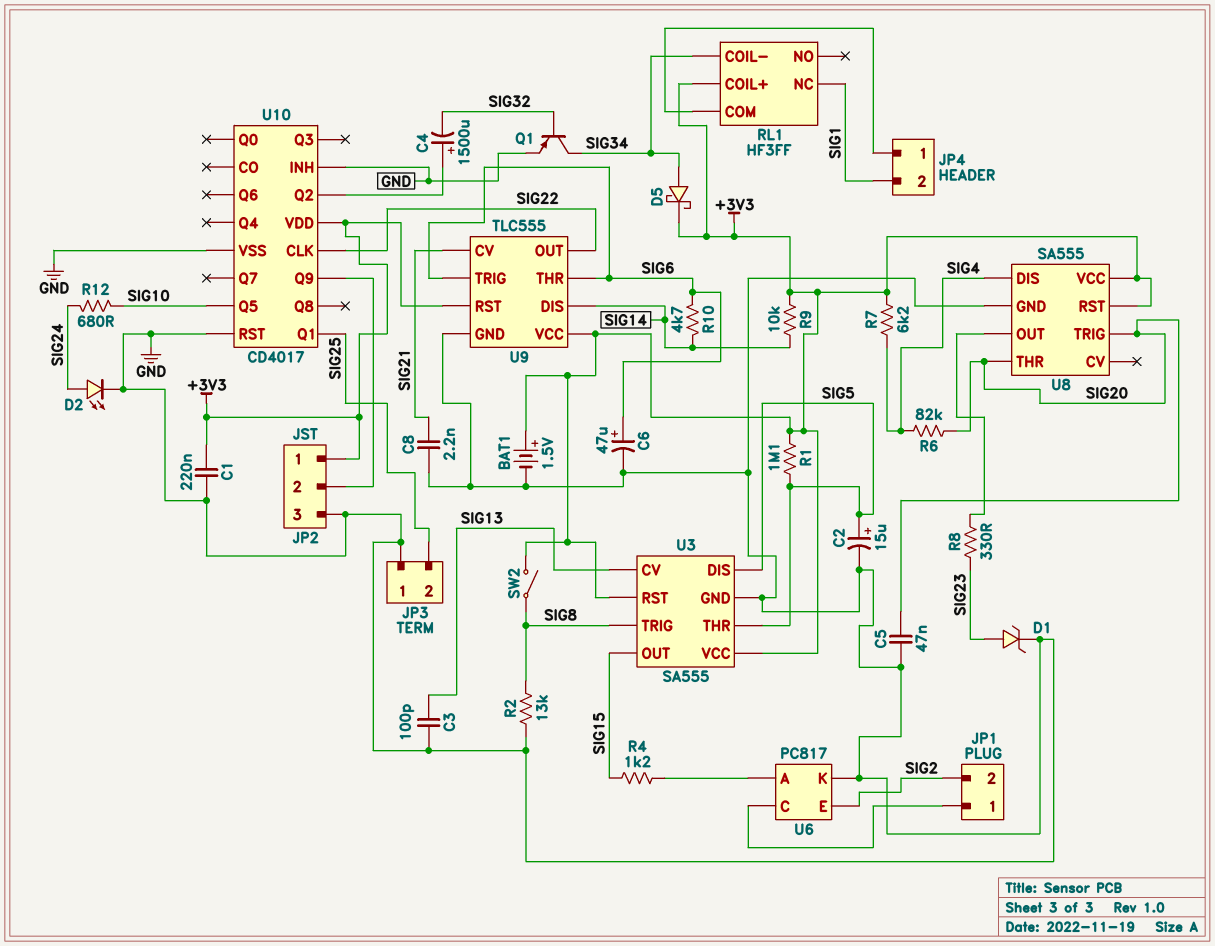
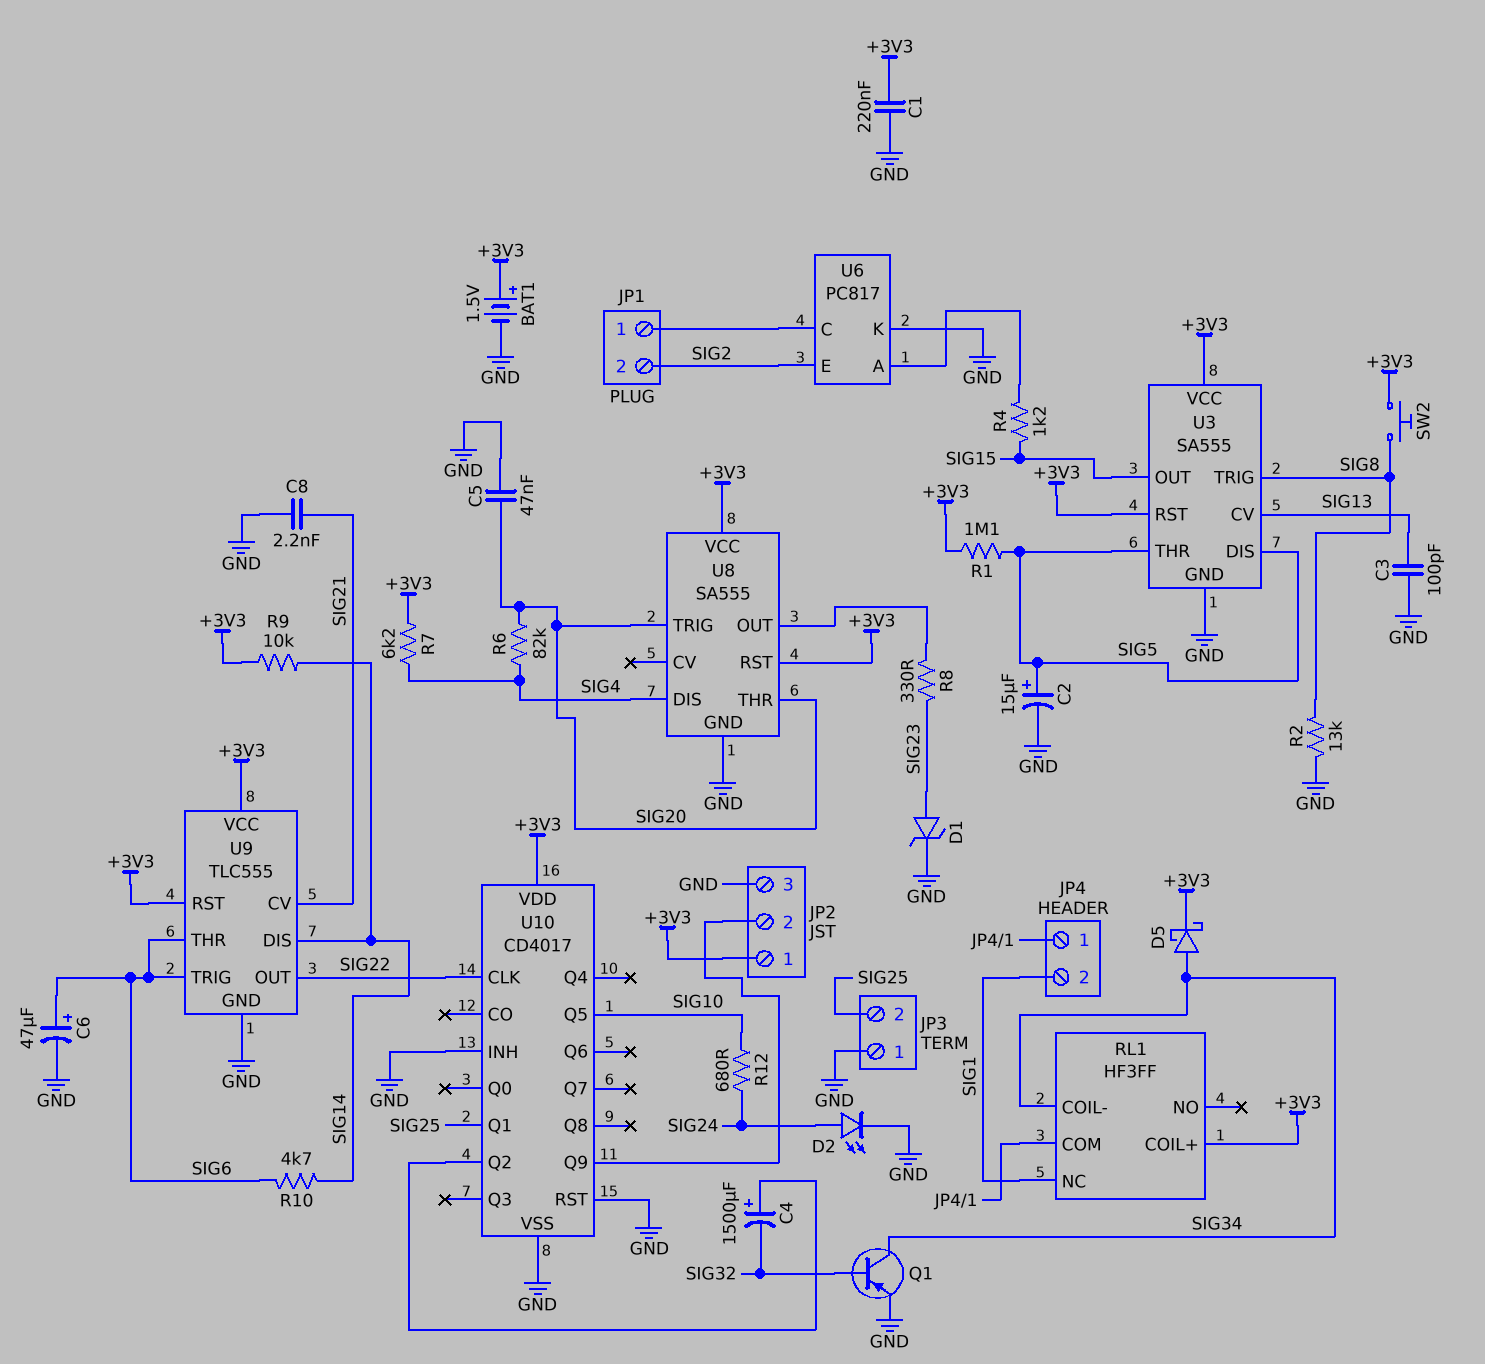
SW2: switch (+3V3, SIG8) -> button (+3V3, SIG8)

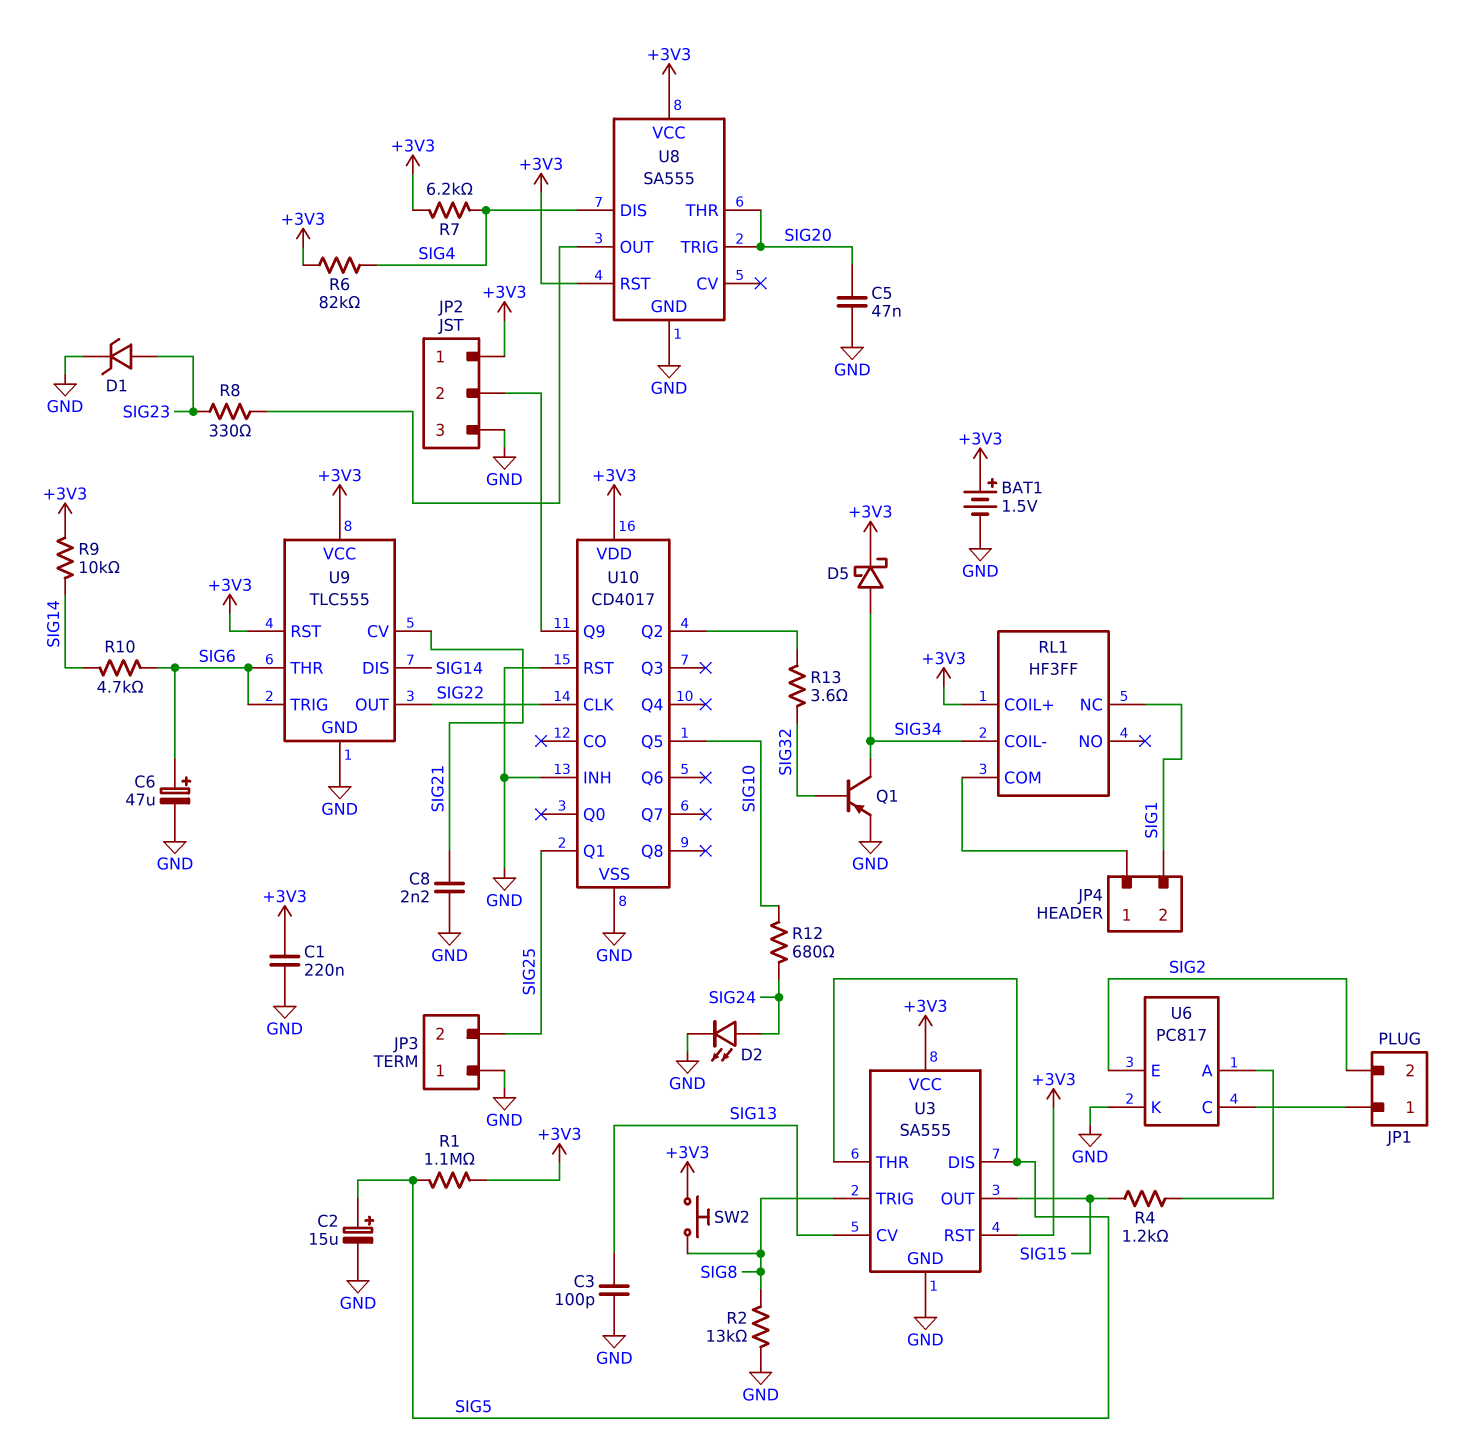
C4: 1500uF (plus U10/Q2, minus SIG32) -> none
R6: 82k (SIG4, SIG20) -> 82k (+3V3, SIG4)
R13: none -> 3.6 (SIG32, U10/Q2)

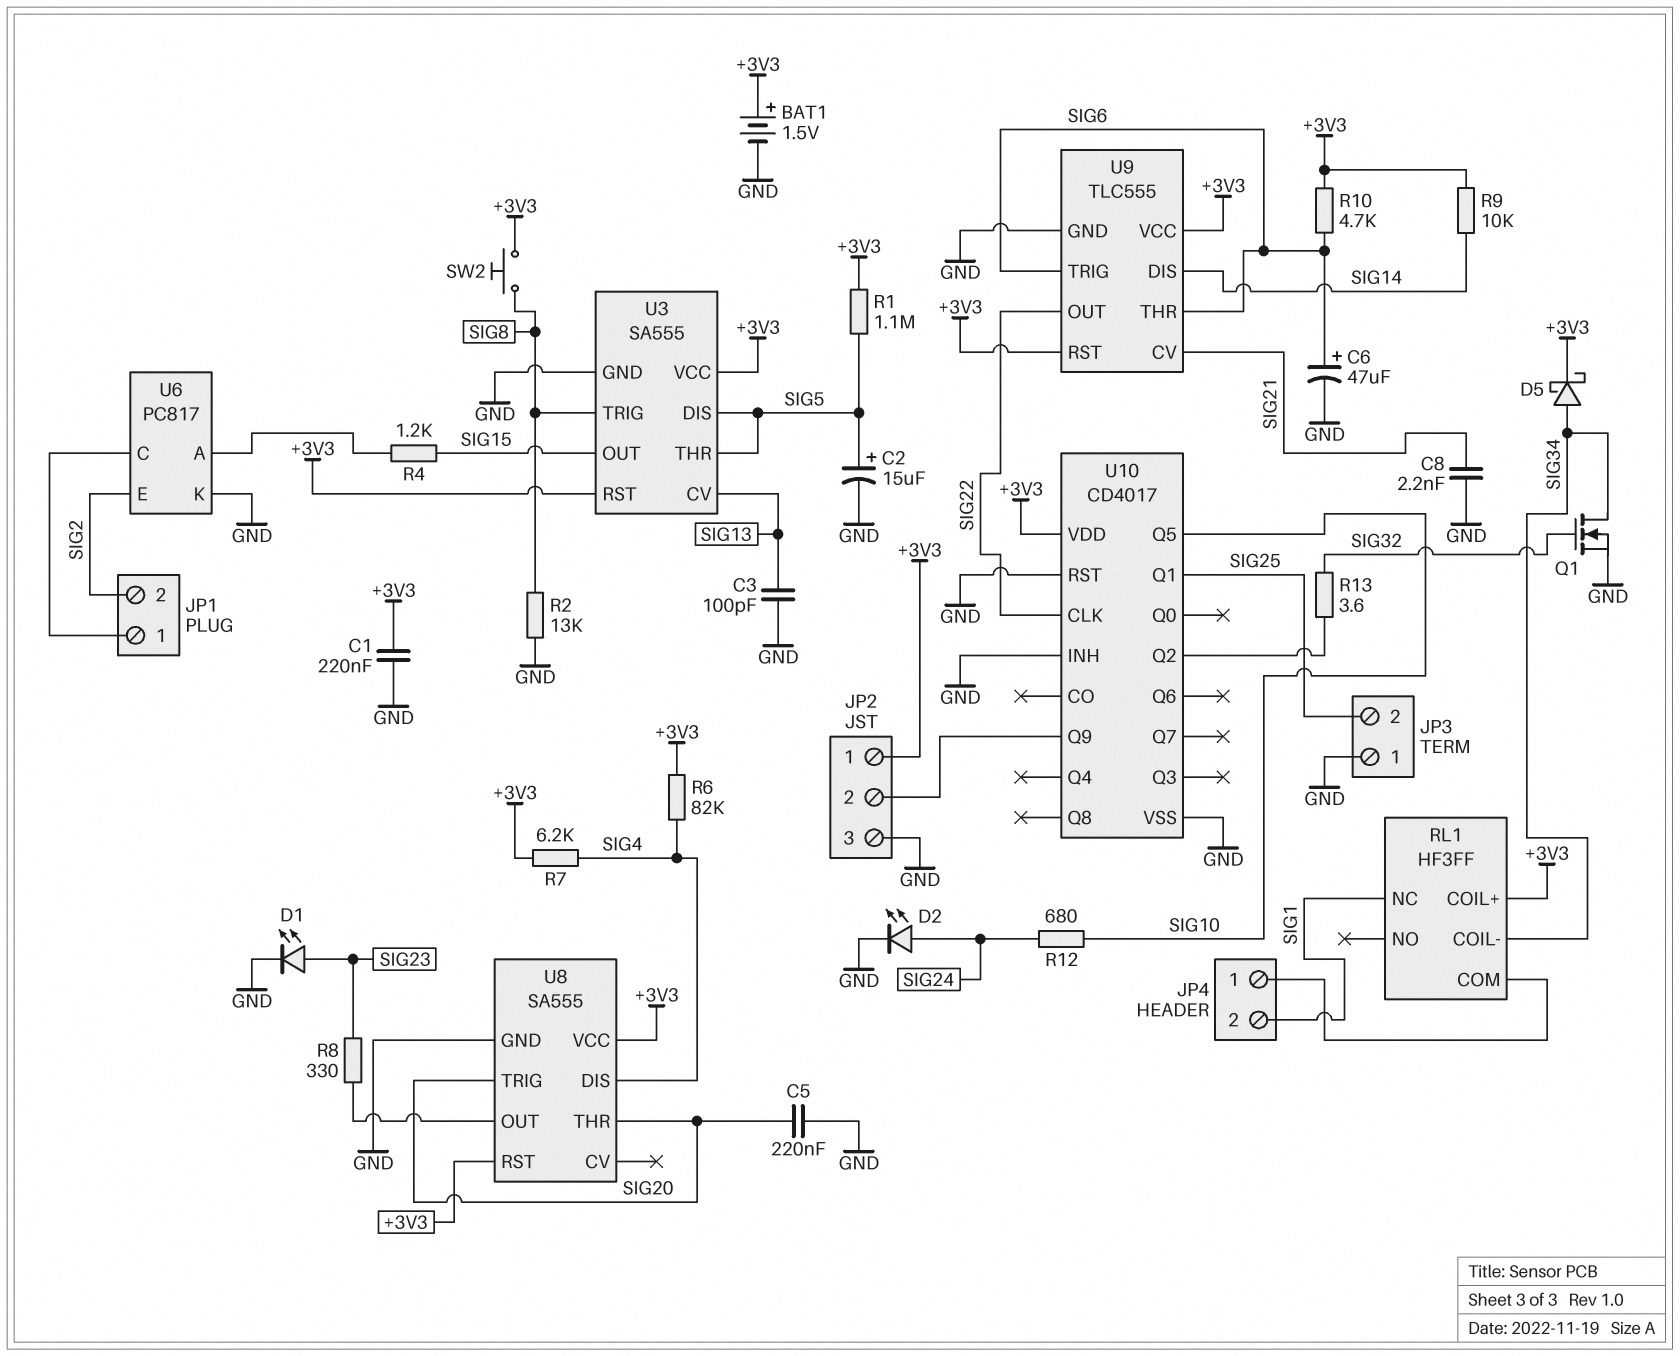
C5: 47nF (GND, SIG20) -> 220nF (GND, SIG20)
D1: zener (A SIG23, K GND) -> LED (A SIG23, K GND)
Q1: PNP (B SIG32, C SIG34, E GND) -> NMOS (G SIG32, D SIG34, S GND)
R10: 4.7k (SIG6, SIG14) -> 4.7k (+3V3, SIG6)

